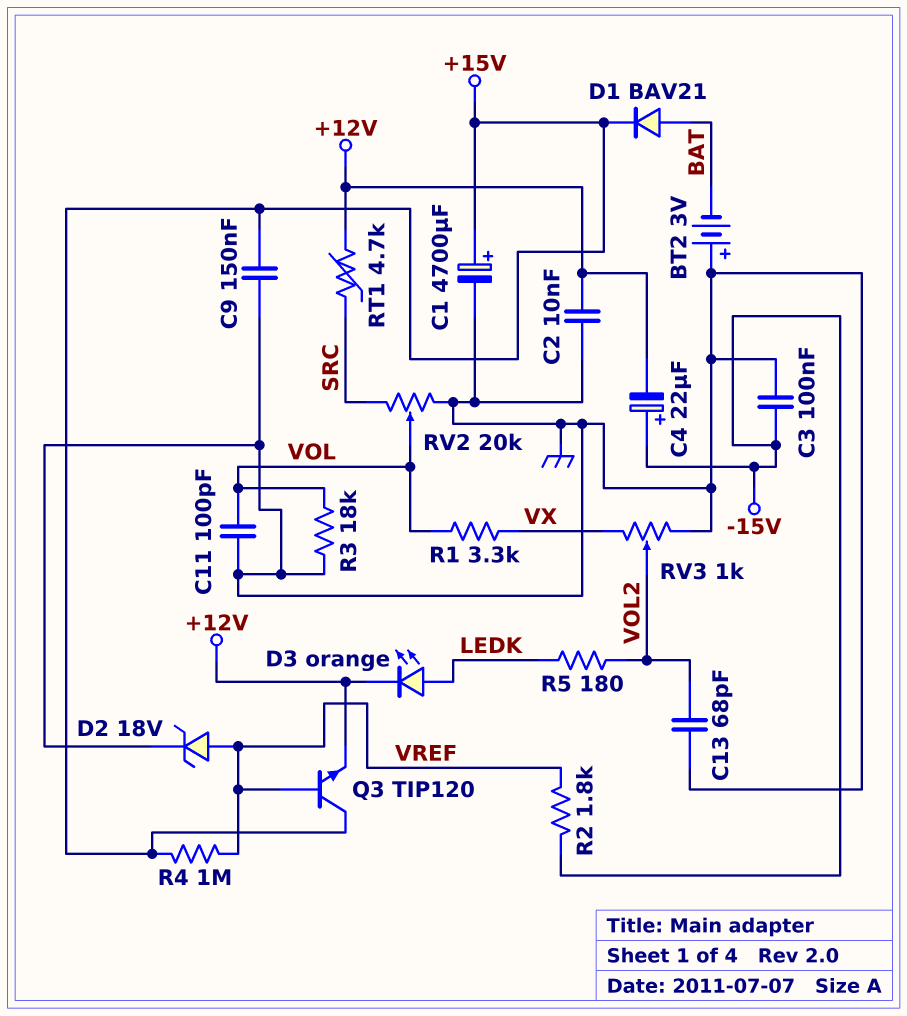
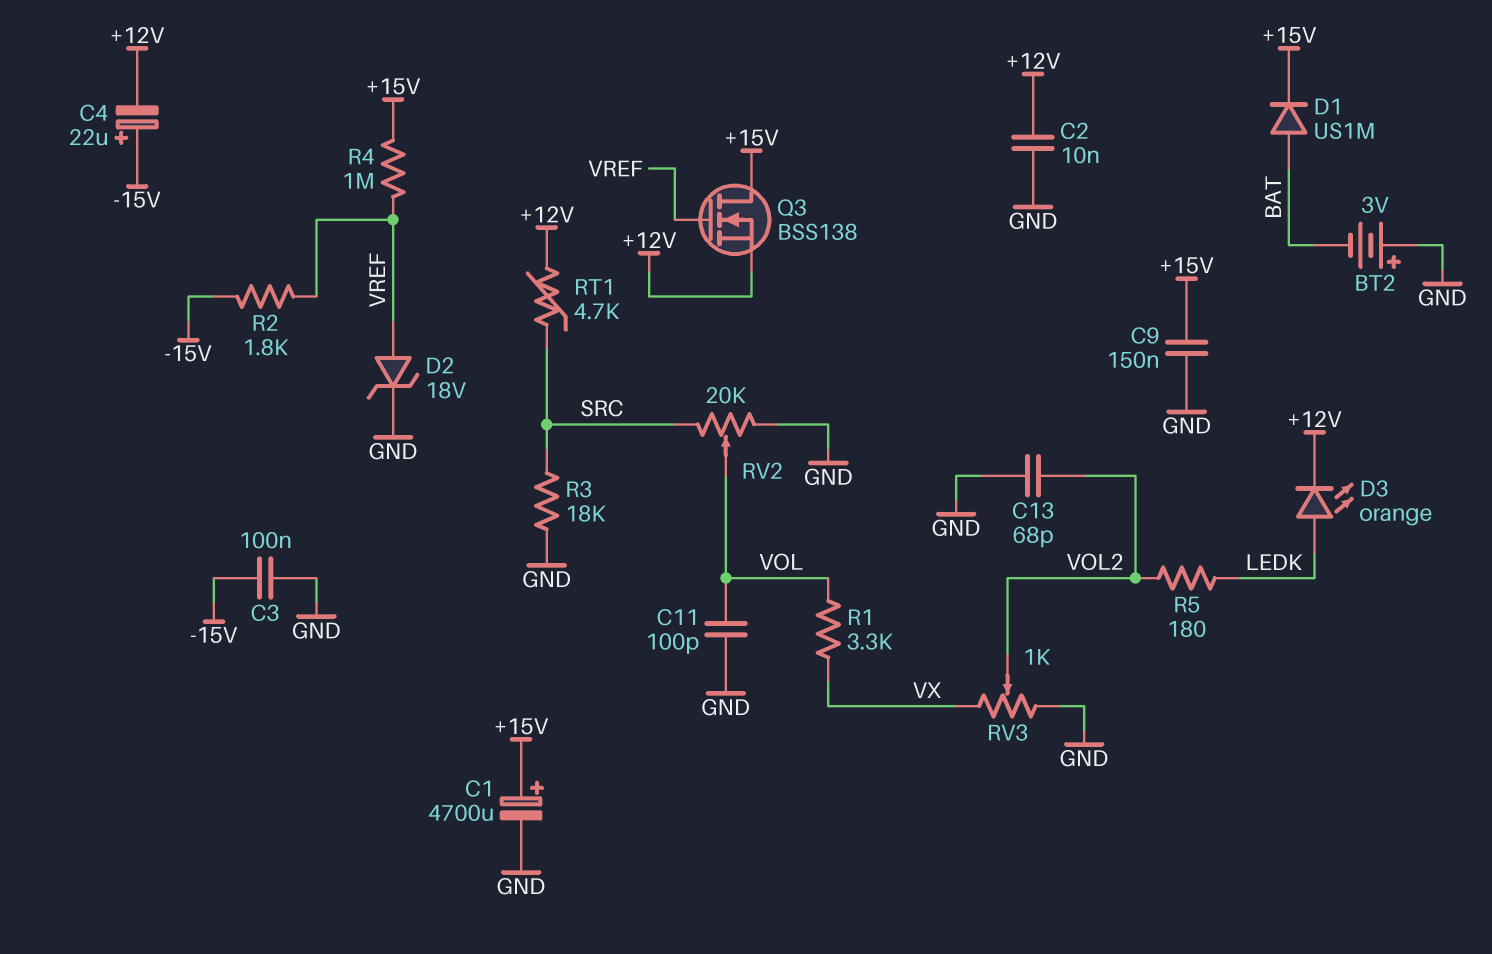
D1: diode BAV21 (A BAT, K +15V) -> diode US1M (A BAT, K +15V)
Q3: NPN TIP120 (B VREF, C +15V, E +12V) -> NMOS BSS138 (G VREF, D +15V, S +12V)
R3: 18k (GND, VOL) -> 18k (GND, SRC)

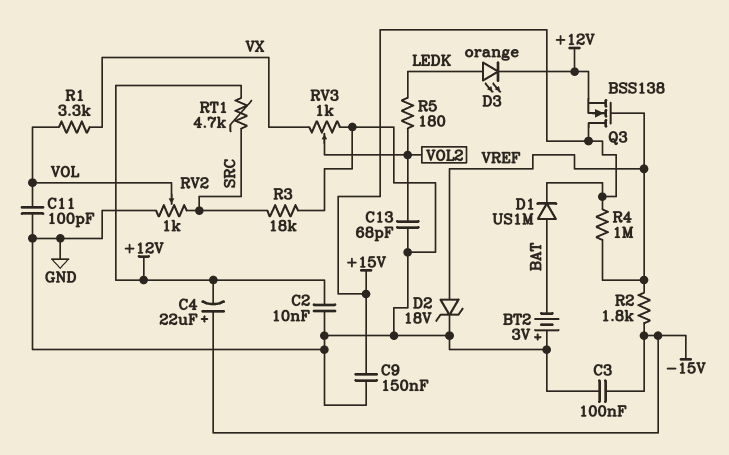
C1: 4700uF (plus +15V, minus GND) -> none
RV2: 20k (GND, SRC, wiper VOL) -> 1k (GND, SRC, wiper VOL)

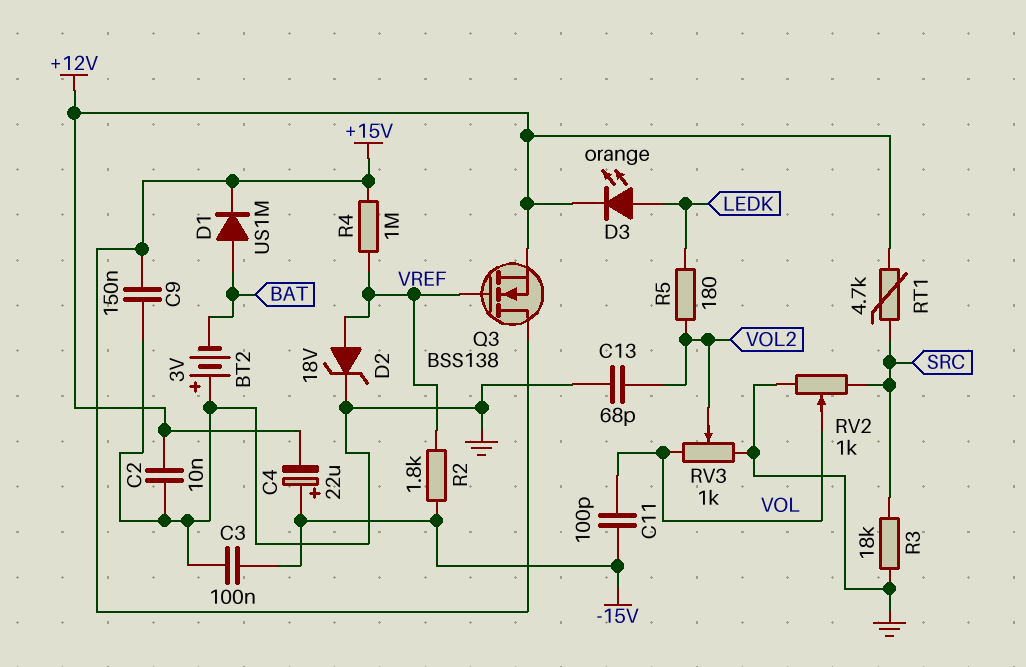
C11: 100pF (GND, VOL) -> 100pF (-15V, VOL)
R1: 3.3k (VOL, VX) -> none
RV3: 1k (GND, VX, wiper VOL2) -> 1k (GND, VOL, wiper VOL2)

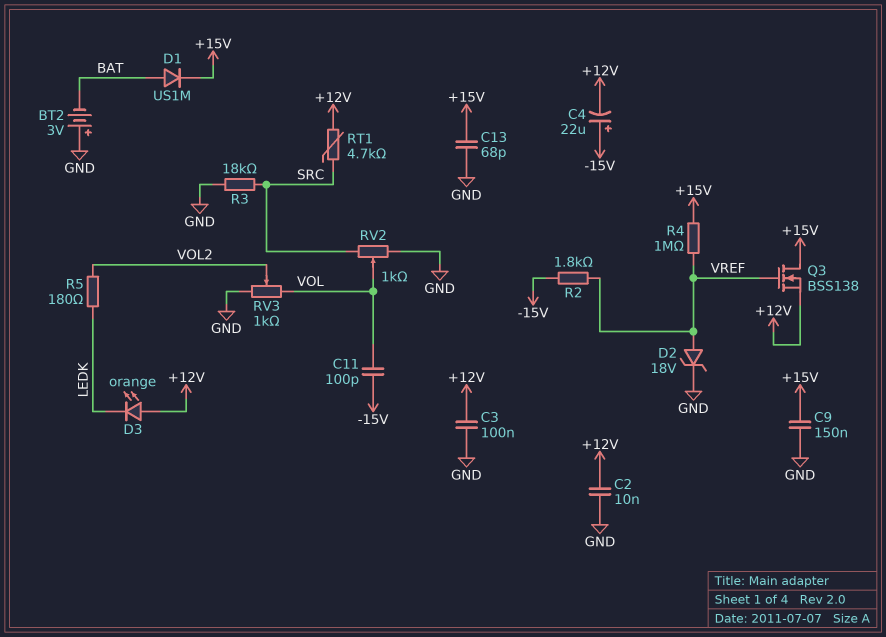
C3: 100nF (-15V, GND) -> 100nF (+12V, GND)
C13: 68pF (GND, VOL2) -> 68pF (+15V, GND)
D3: LED orange (A LEDK, K +12V) -> LED orange (A +12V, K LEDK)

